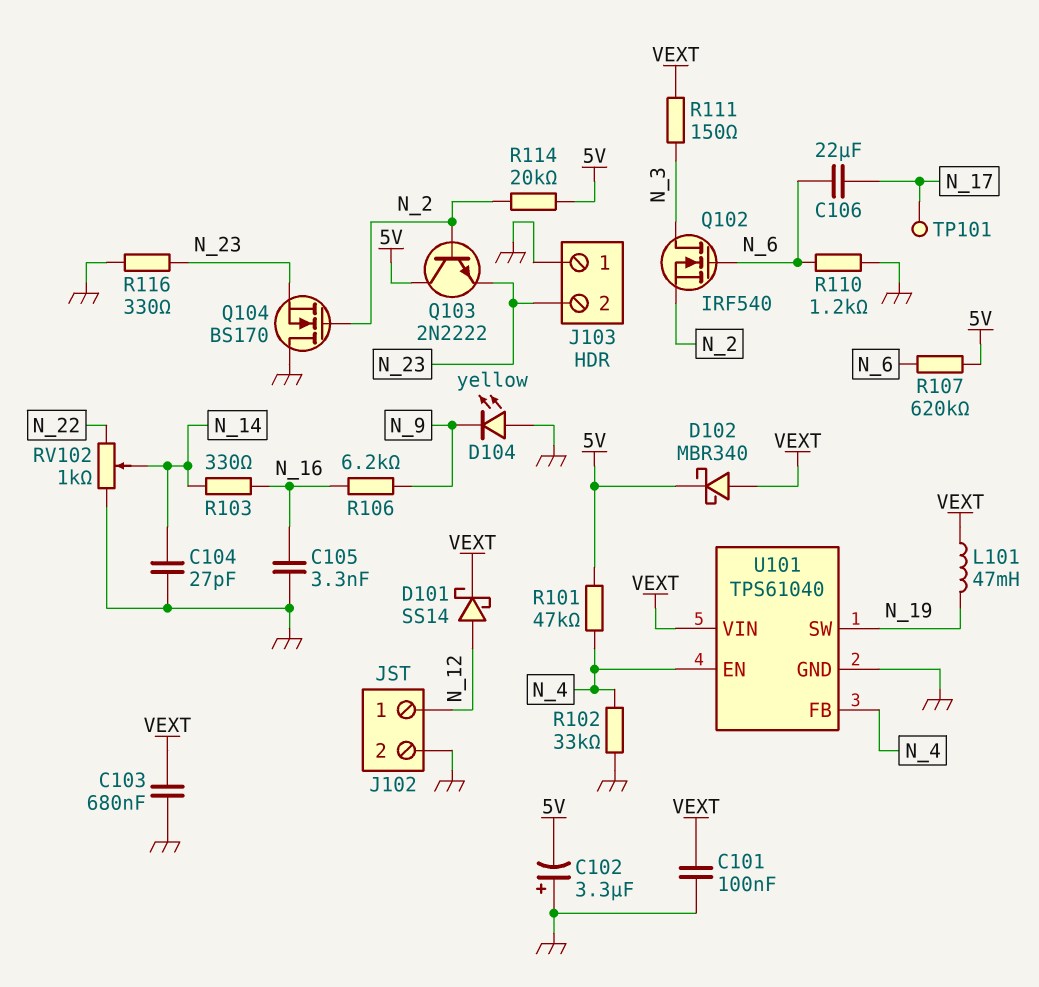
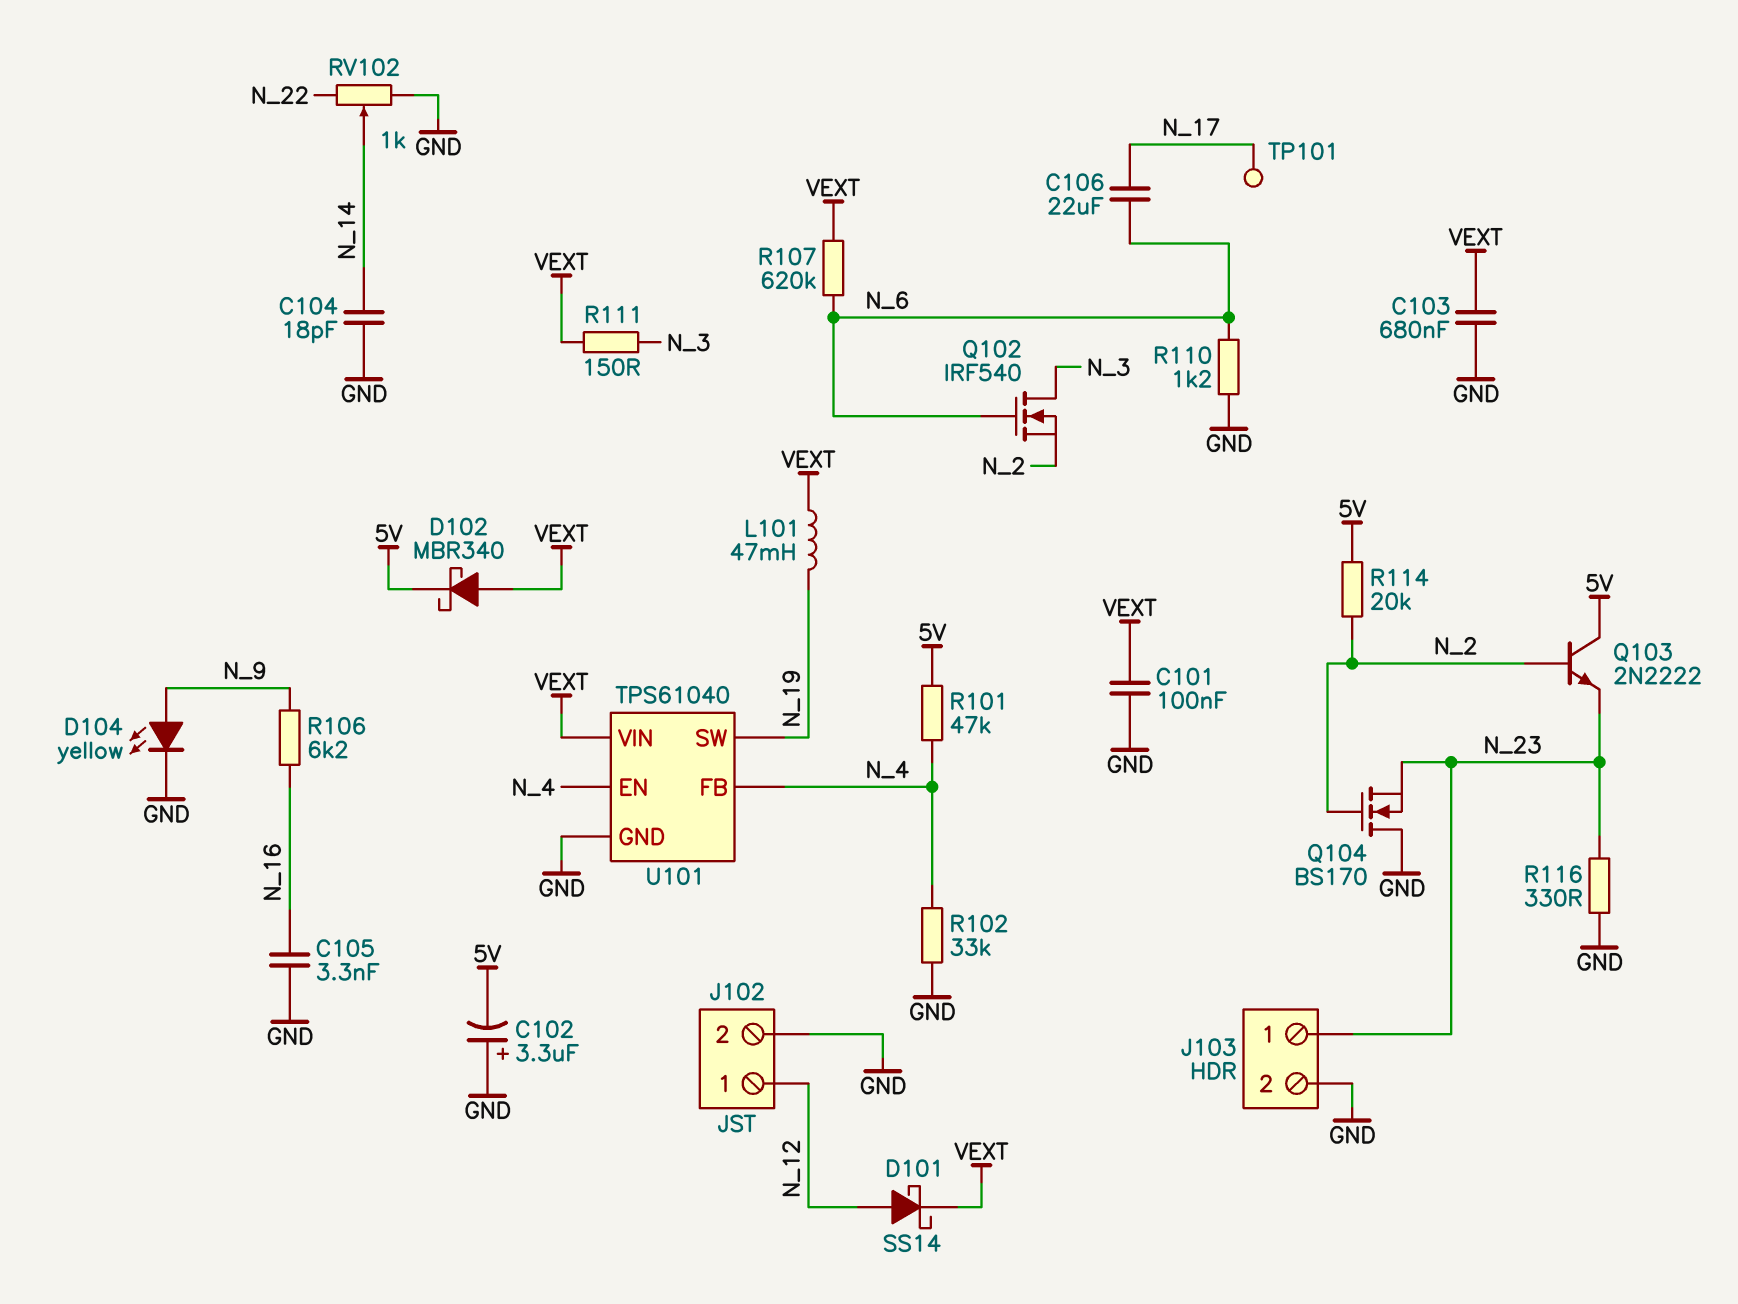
C104: 27pF (GND, N_14) -> 18pF (GND, N_14)
D104: LED yellow (A GND, K N_9) -> LED yellow (A N_9, K GND)
J103 pin 1: GND -> N_23
J103 pin 2: N_23 -> GND
R103: 330 (N_14, N_16) -> none
R107: 620k (5V, N_6) -> 620k (N_6, VEXT)

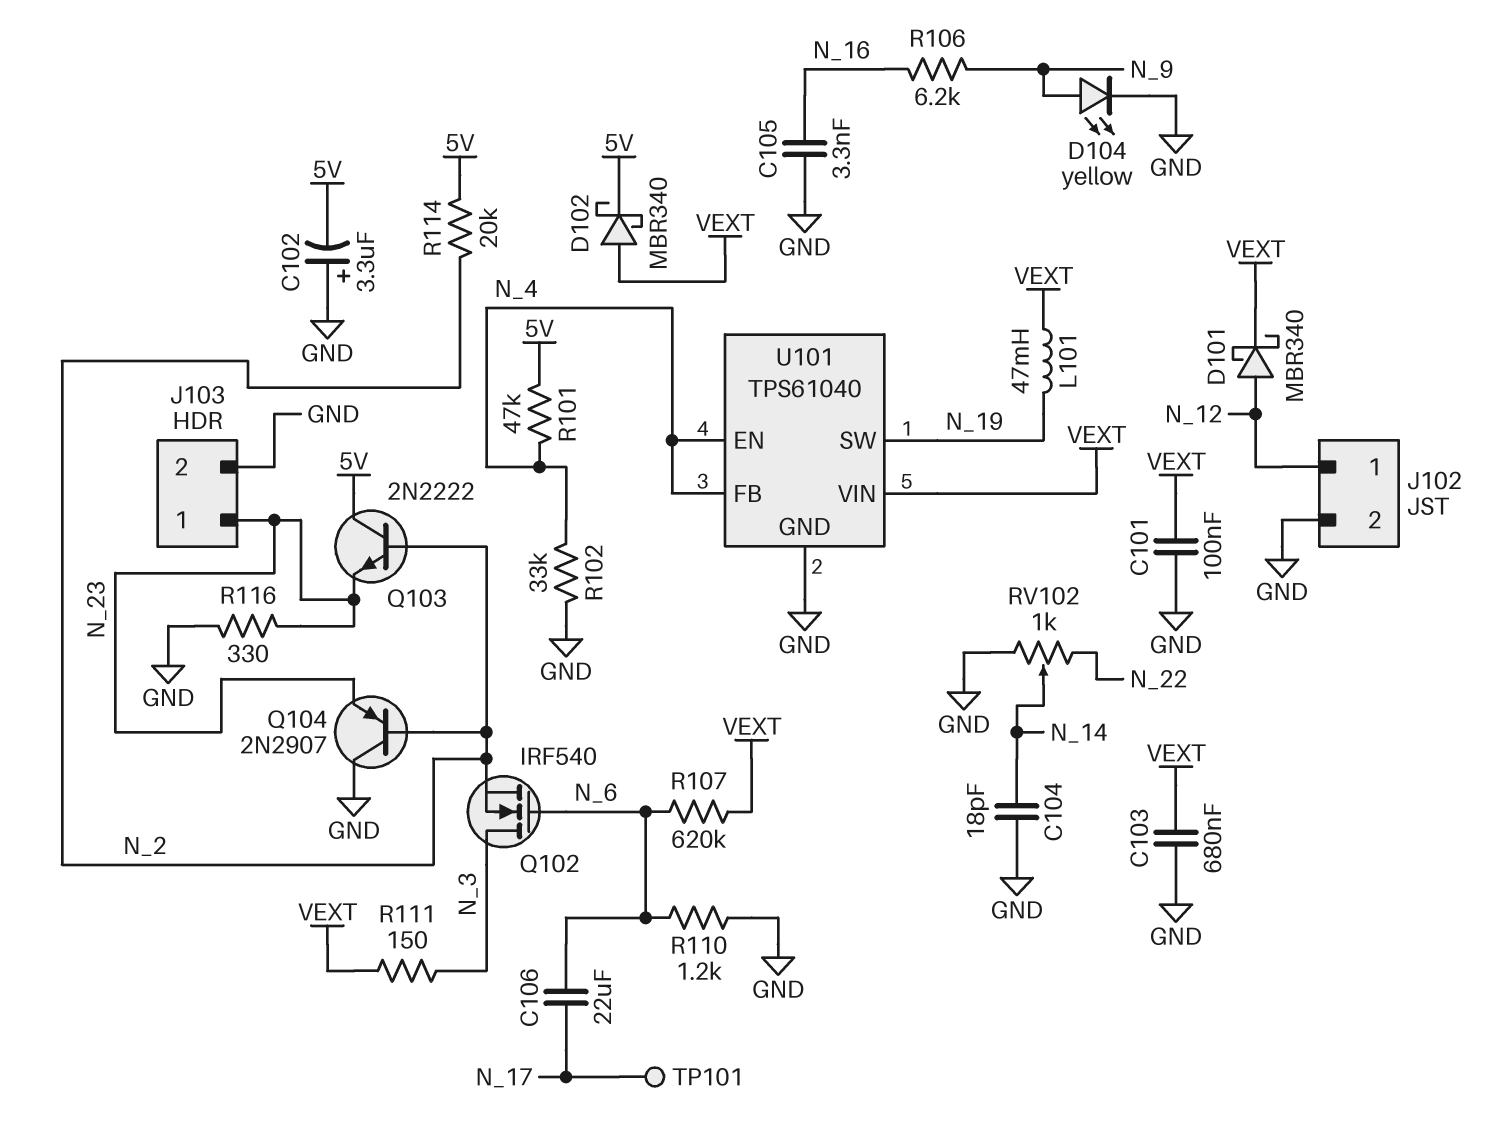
D101: schottky SS14 (A N_12, K VEXT) -> schottky MBR340 (A N_12, K VEXT)
Q104: NMOS BS170 (G N_2, D GND, S N_23) -> PNP 2N2907 (B N_2, C GND, E N_23)

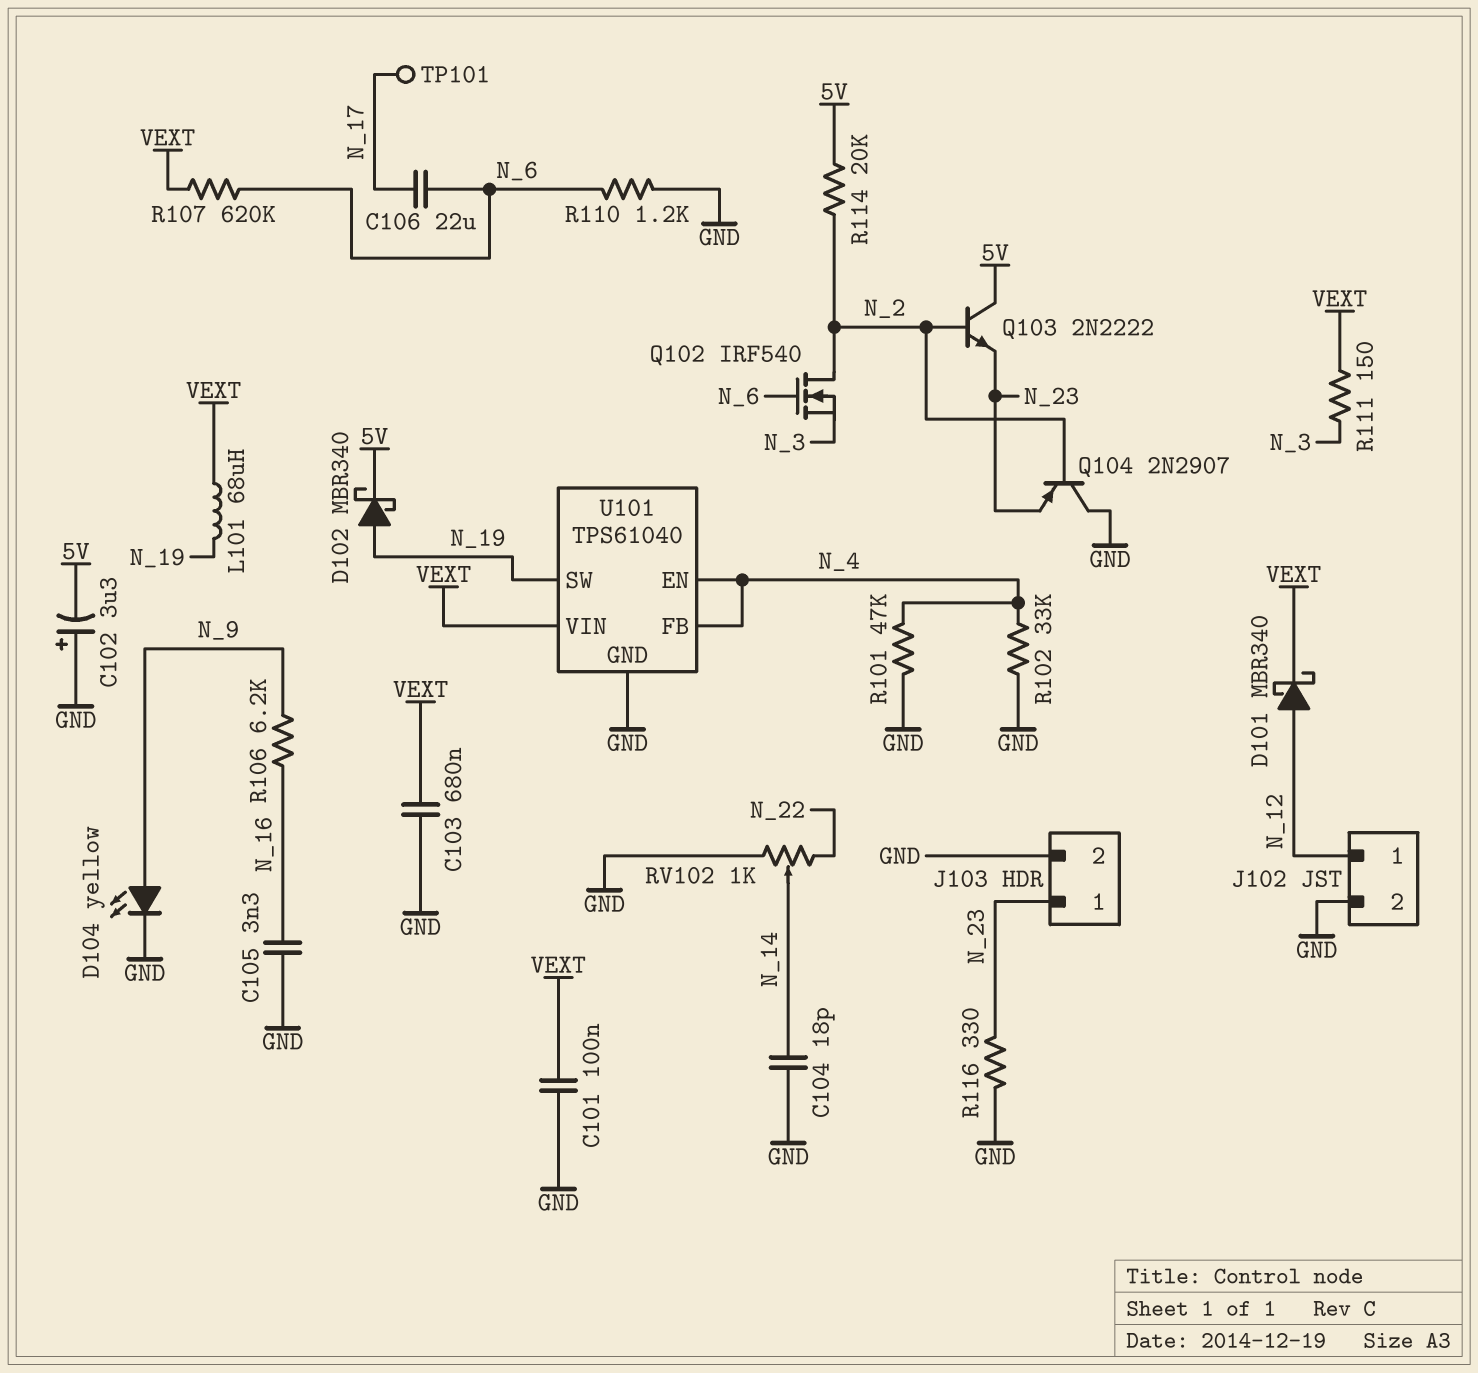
D102: schottky MBR340 (A VEXT, K 5V) -> schottky MBR340 (A N_19, K 5V)
L101: 47mH (N_19, VEXT) -> 68uH (N_19, VEXT)
Q102: NMOS IRF540 (G N_6, D N_3, S N_2) -> NMOS IRF540 (G N_6, D N_2, S N_3)
R101: 47k (5V, N_4) -> 47k (GND, N_4)

